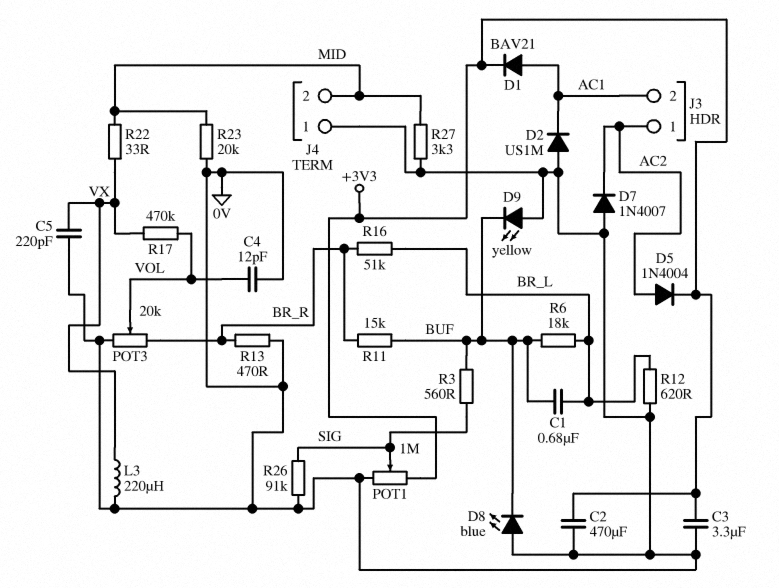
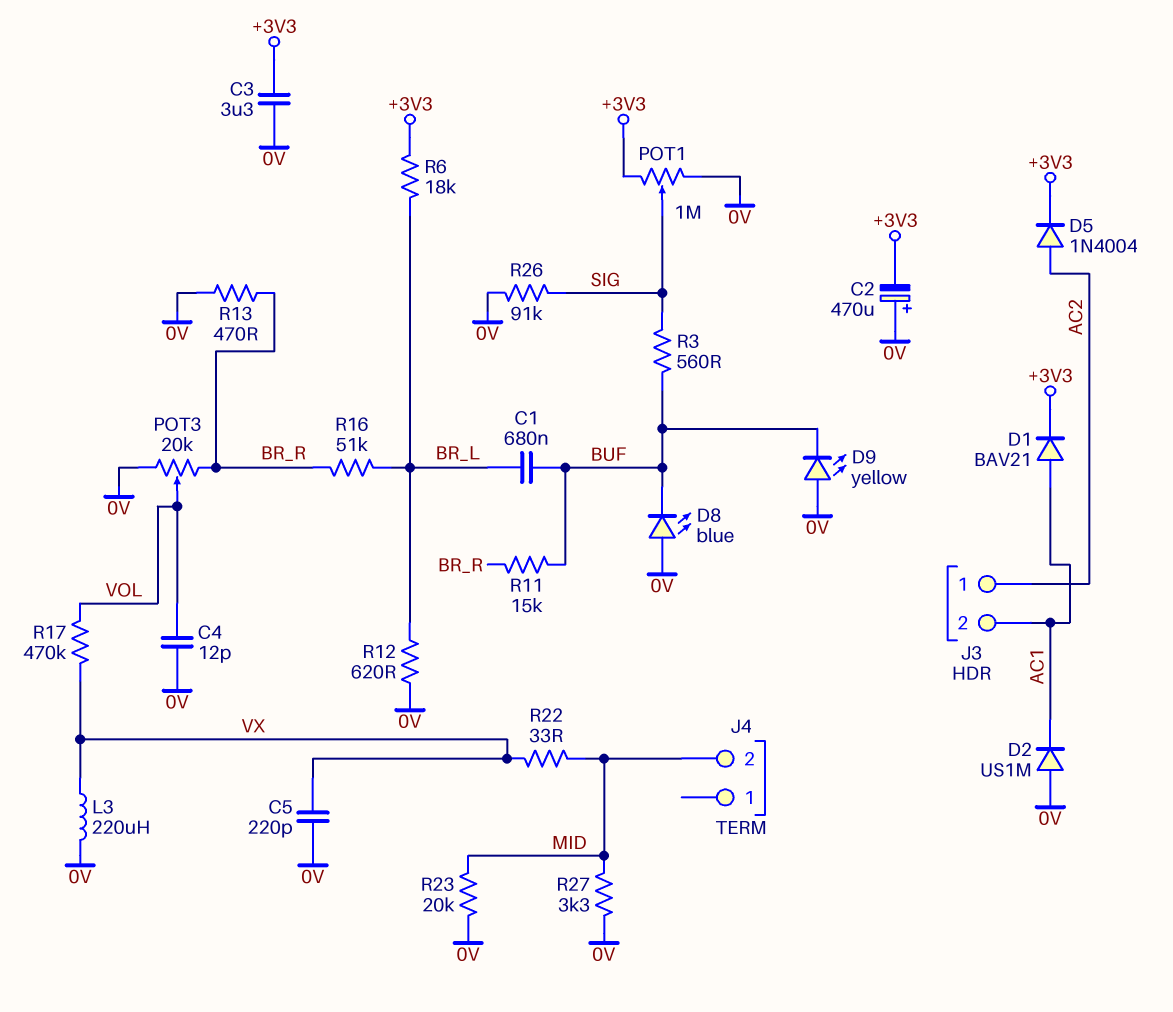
C2: 470uF (+3V3, 0V) -> 470uF (plus 0V, minus +3V3)
D7: diode 1N4007 (A 0V, K AC2) -> none
J4 pin 1: 0V -> none
R6: 18k (BR_L, BUF) -> 18k (+3V3, BR_L)

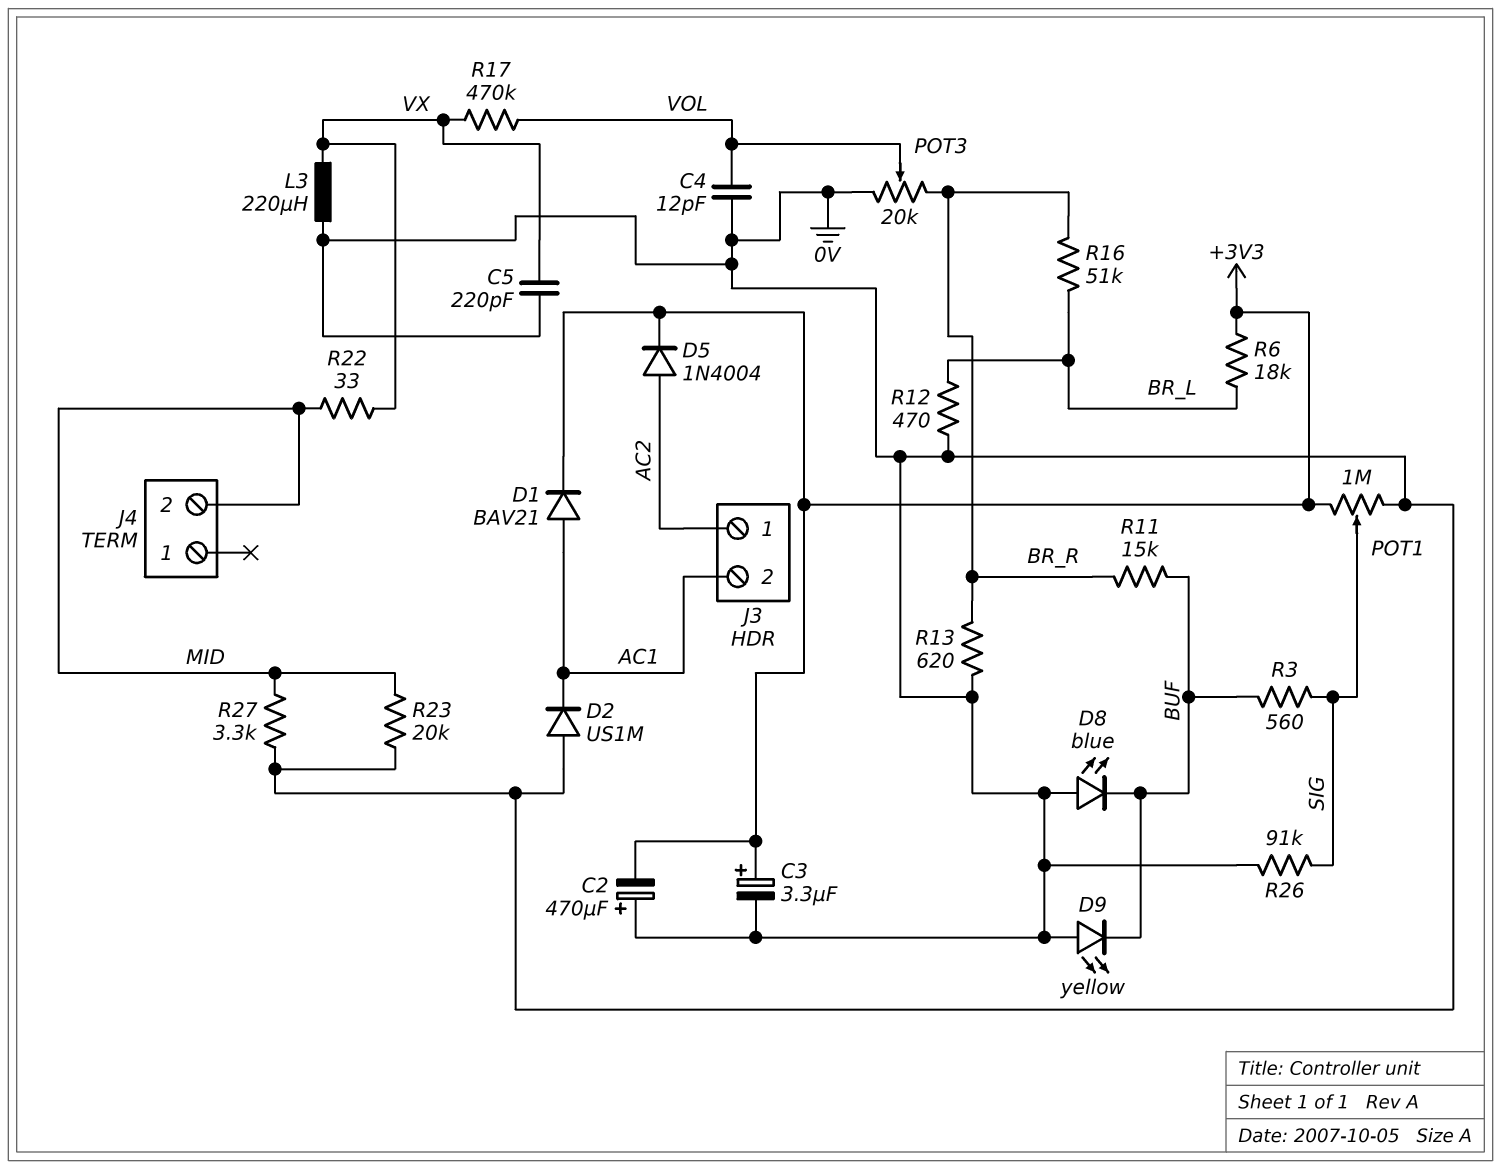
C1: 680nF (BR_L, BUF) -> none
C3: 3.3uF (+3V3, 0V) -> 3.3uF (plus +3V3, minus 0V)
R12: 620 (0V, BR_L) -> 470 (0V, BR_L)
R13: 470 (0V, BR_R) -> 620 (0V, BR_R)

